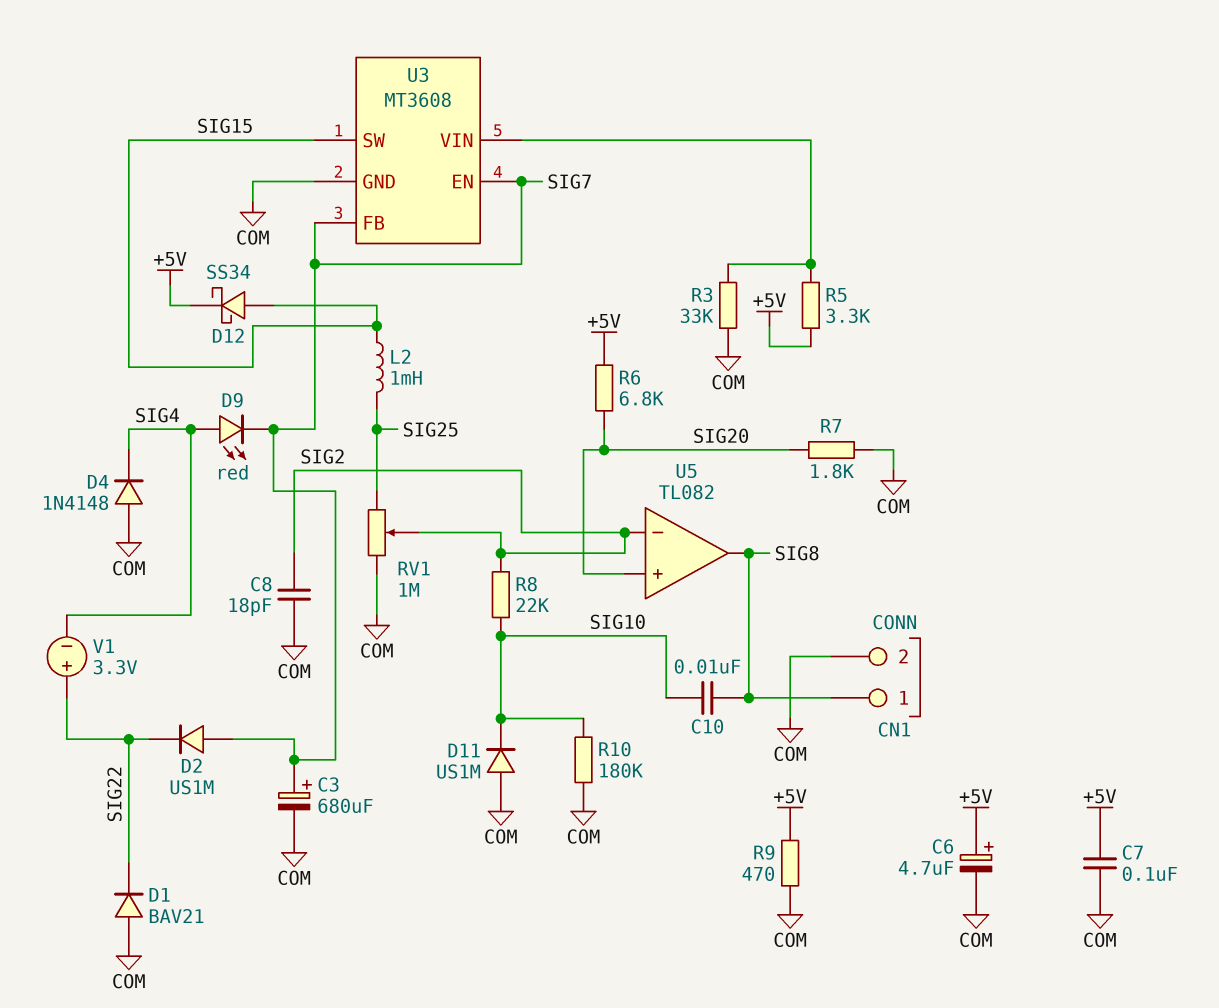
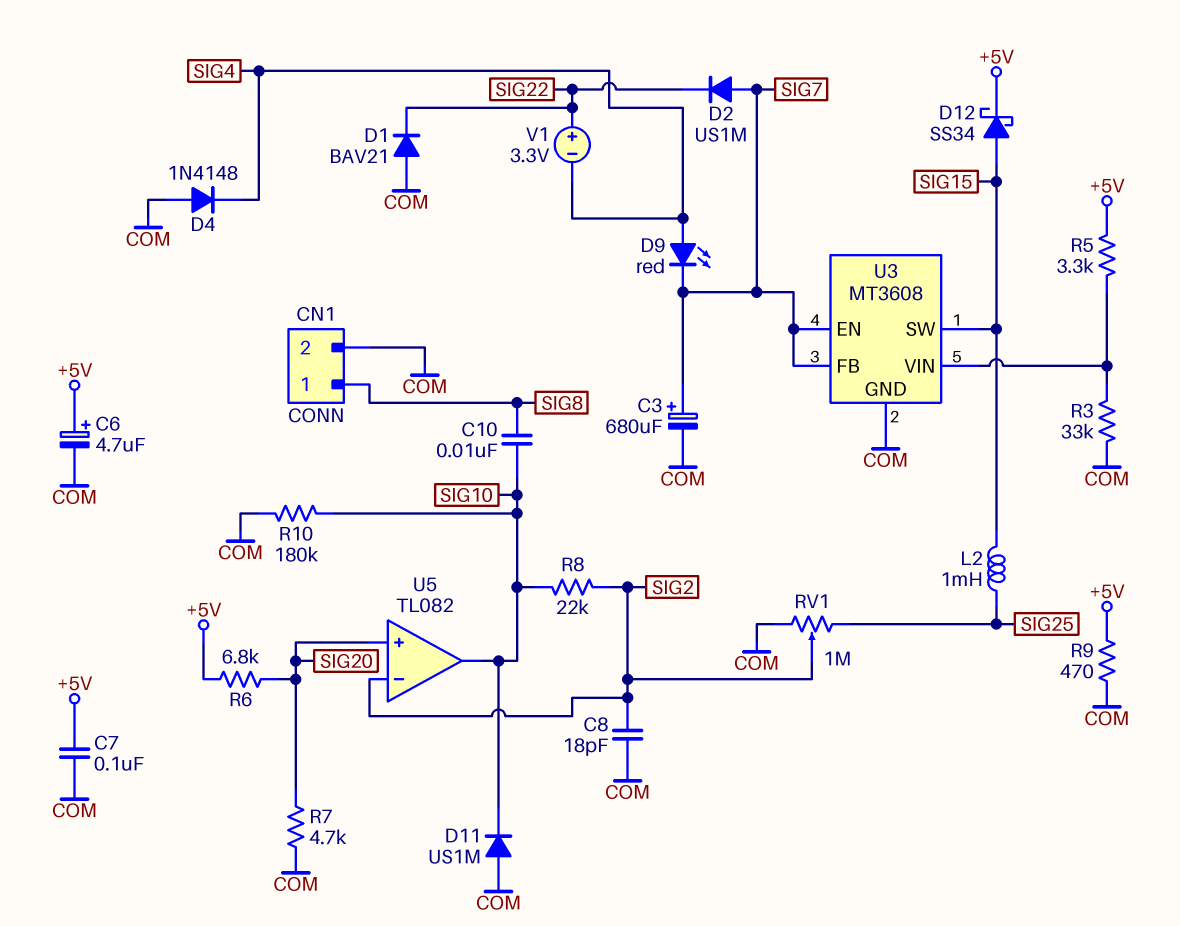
R7: 1.8k (COM, SIG20) -> 4.7k (COM, SIG20)
U5 pin out: SIG8 -> SIG10

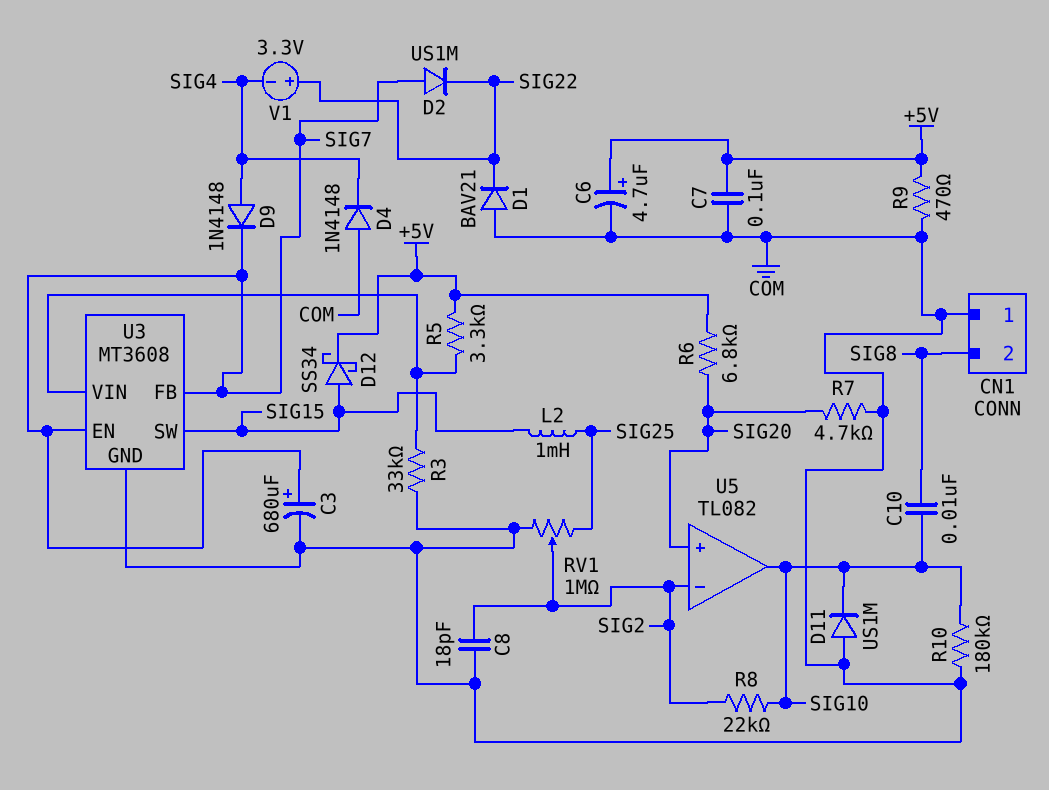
CN1 pin 1: SIG8 -> COM
CN1 pin 2: COM -> SIG8
D9: LED red (A SIG4, K SIG7) -> diode 1N4148 (A SIG4, K SIG7)

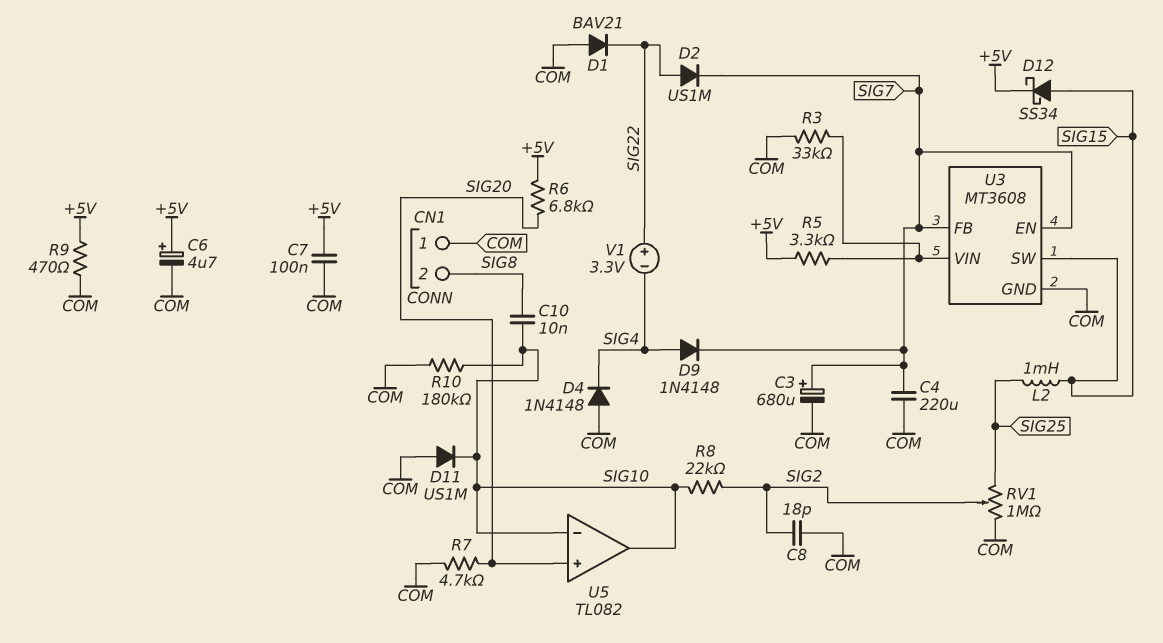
C4: none -> 220uF (COM, SIG7)
D2: diode US1M (A SIG7, K SIG22) -> diode US1M (A SIG22, K SIG7)
U5 pin in-: SIG2 -> SIG10

